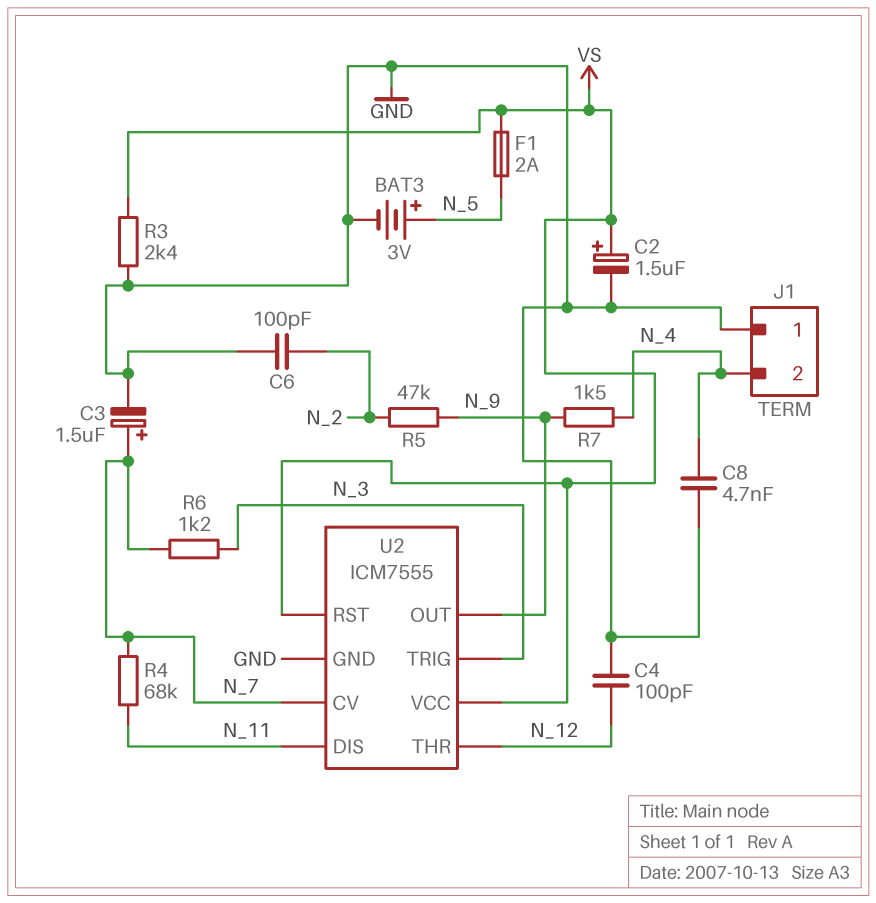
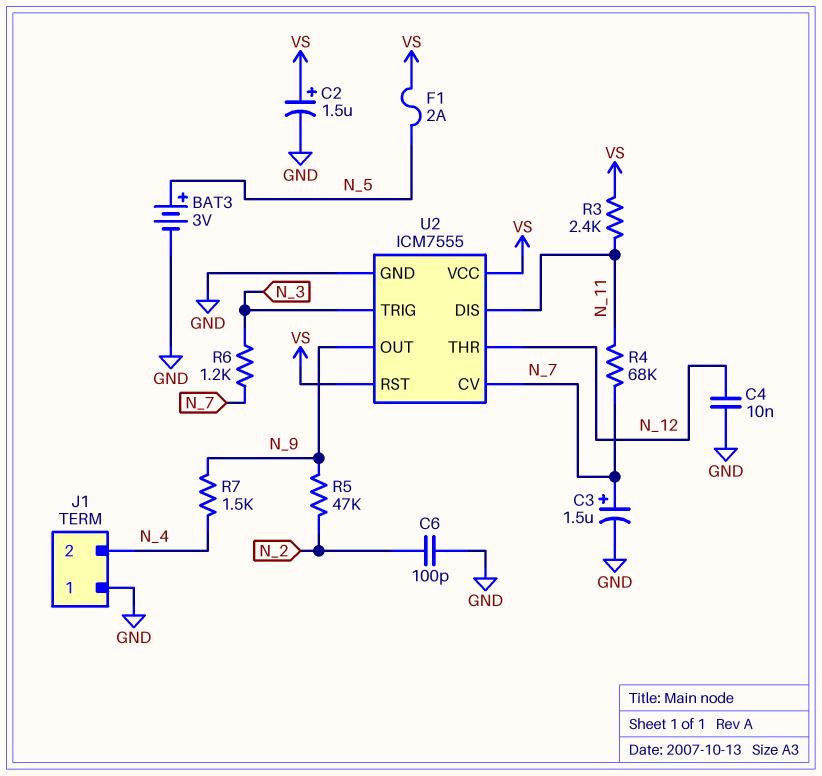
C4: 100pF (GND, N_12) -> 10nF (GND, N_12)
C8: 4.7nF (GND, N_4) -> none
R3: 2.4k (GND, VS) -> 2.4k (N_11, VS)

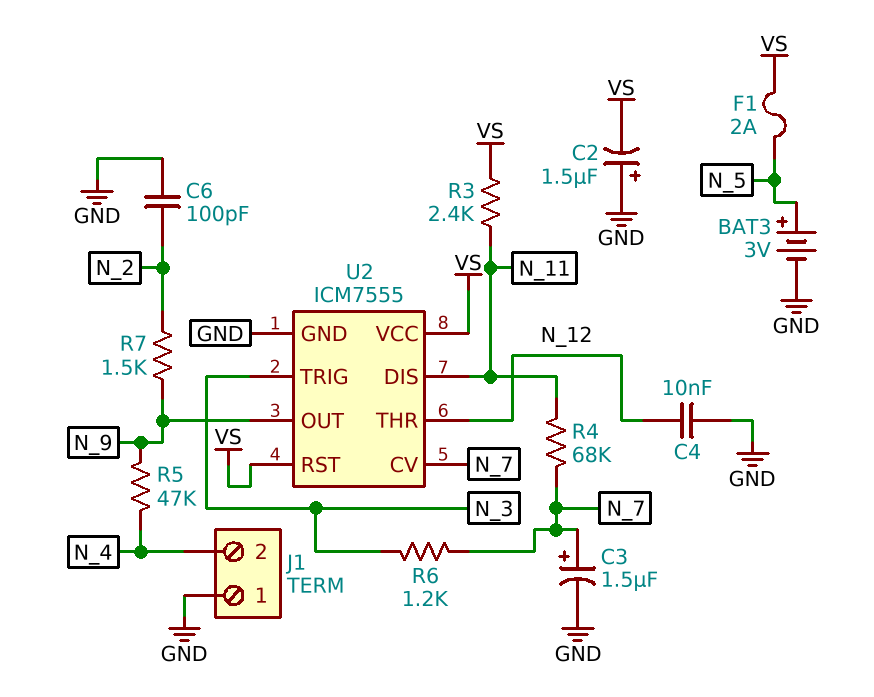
C2: 1.5uF (plus VS, minus GND) -> 1.5uF (plus GND, minus VS)
R5: 47k (N_2, N_9) -> 47k (N_4, N_9)
R7: 1.5k (N_4, N_9) -> 1.5k (N_2, N_9)

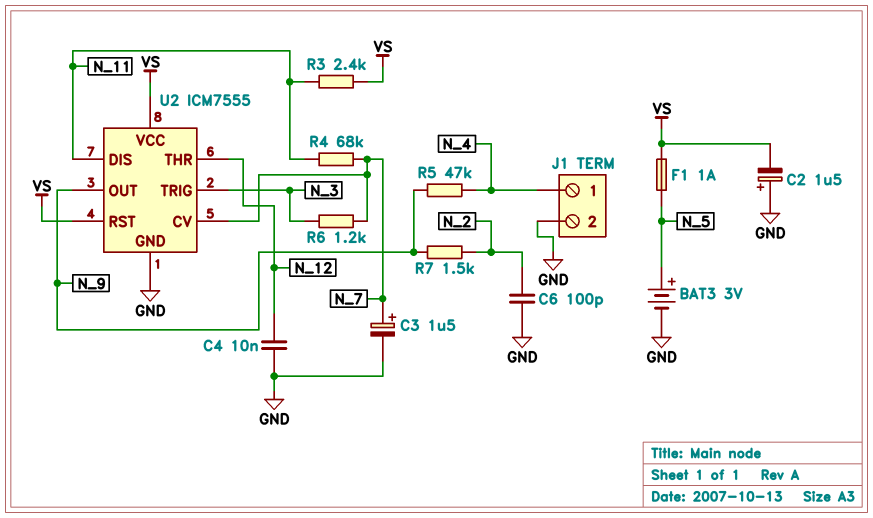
F1: 2A (N_5, VS) -> 1A (N_5, VS)
J1 pin 1: GND -> N_4
J1 pin 2: N_4 -> GND

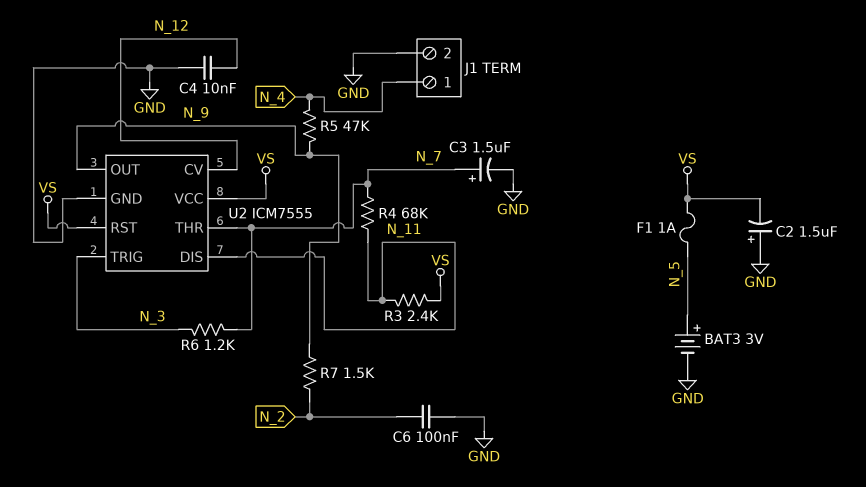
C6: 100pF (GND, N_2) -> 100nF (GND, N_2)
U2 pin CV: N_7 -> N_12
U2 pin THR: N_12 -> N_7

